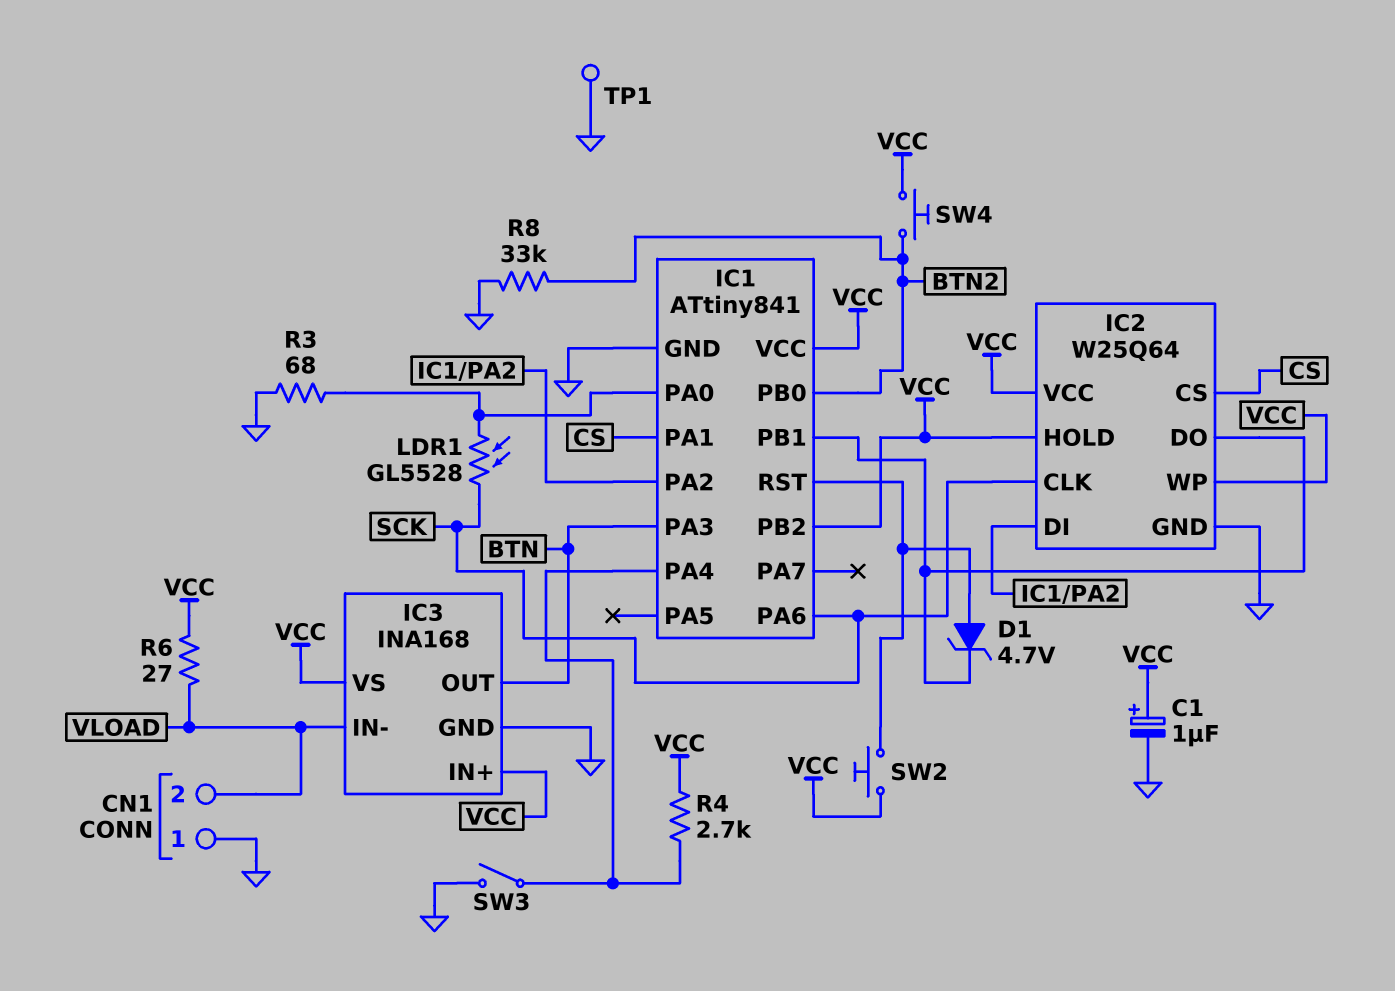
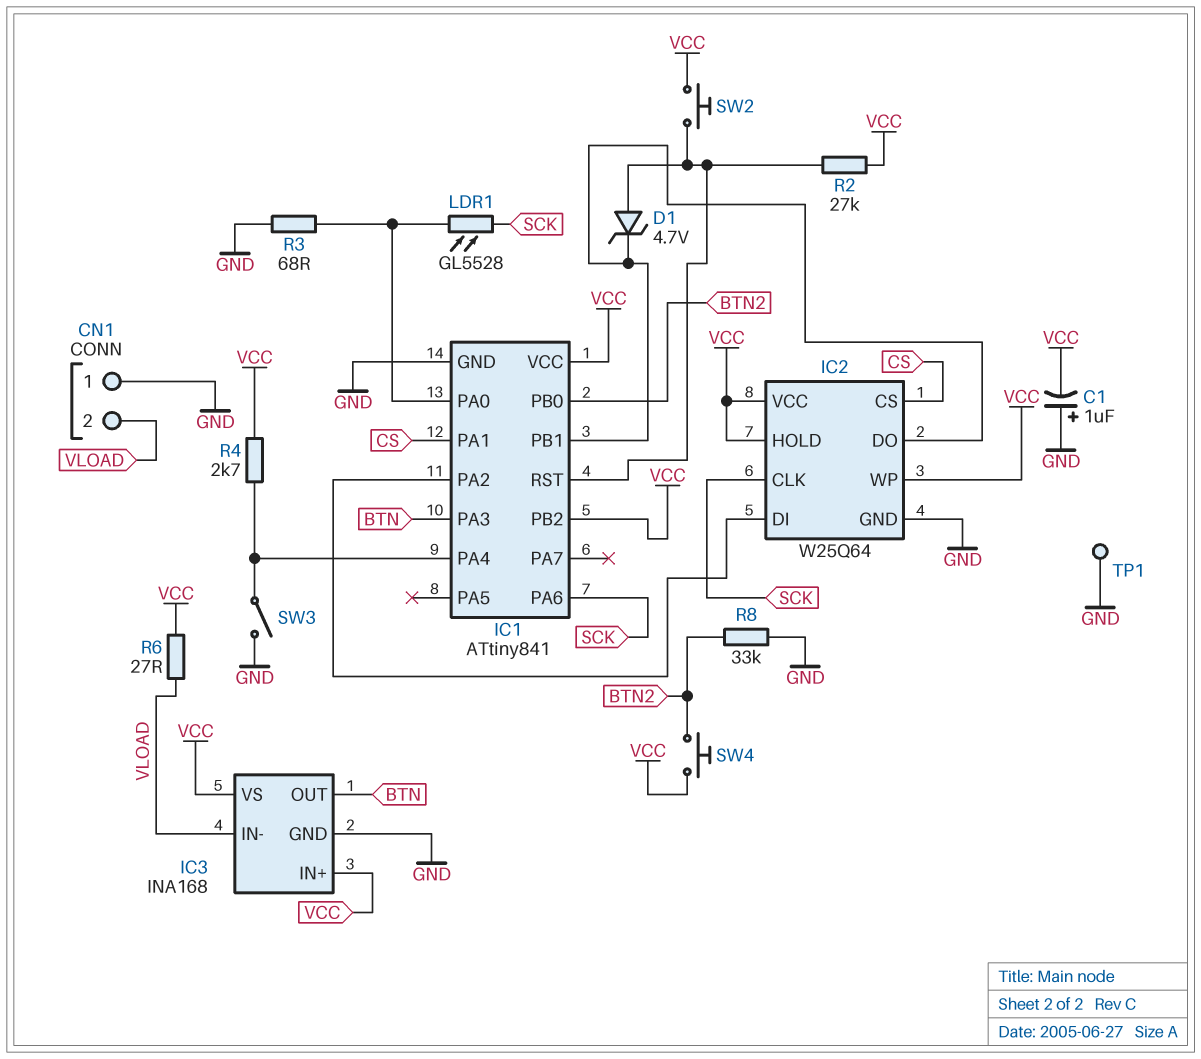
C1: 1uF (plus VCC, minus GND) -> 1uF (plus GND, minus VCC)
R2: none -> 27k (IC1/RST, VCC)

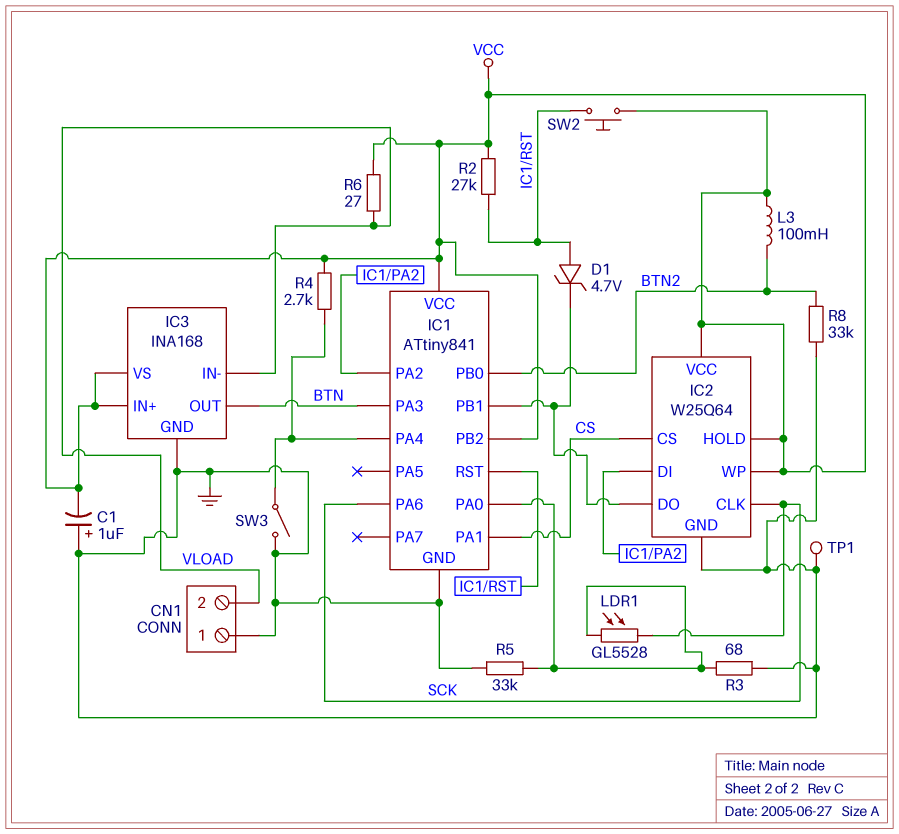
L3: none -> 100mH (BTN2, VCC)
R5: none -> 33k (GND, IC1/PA0)
SW4: button (BTN2, VCC) -> none

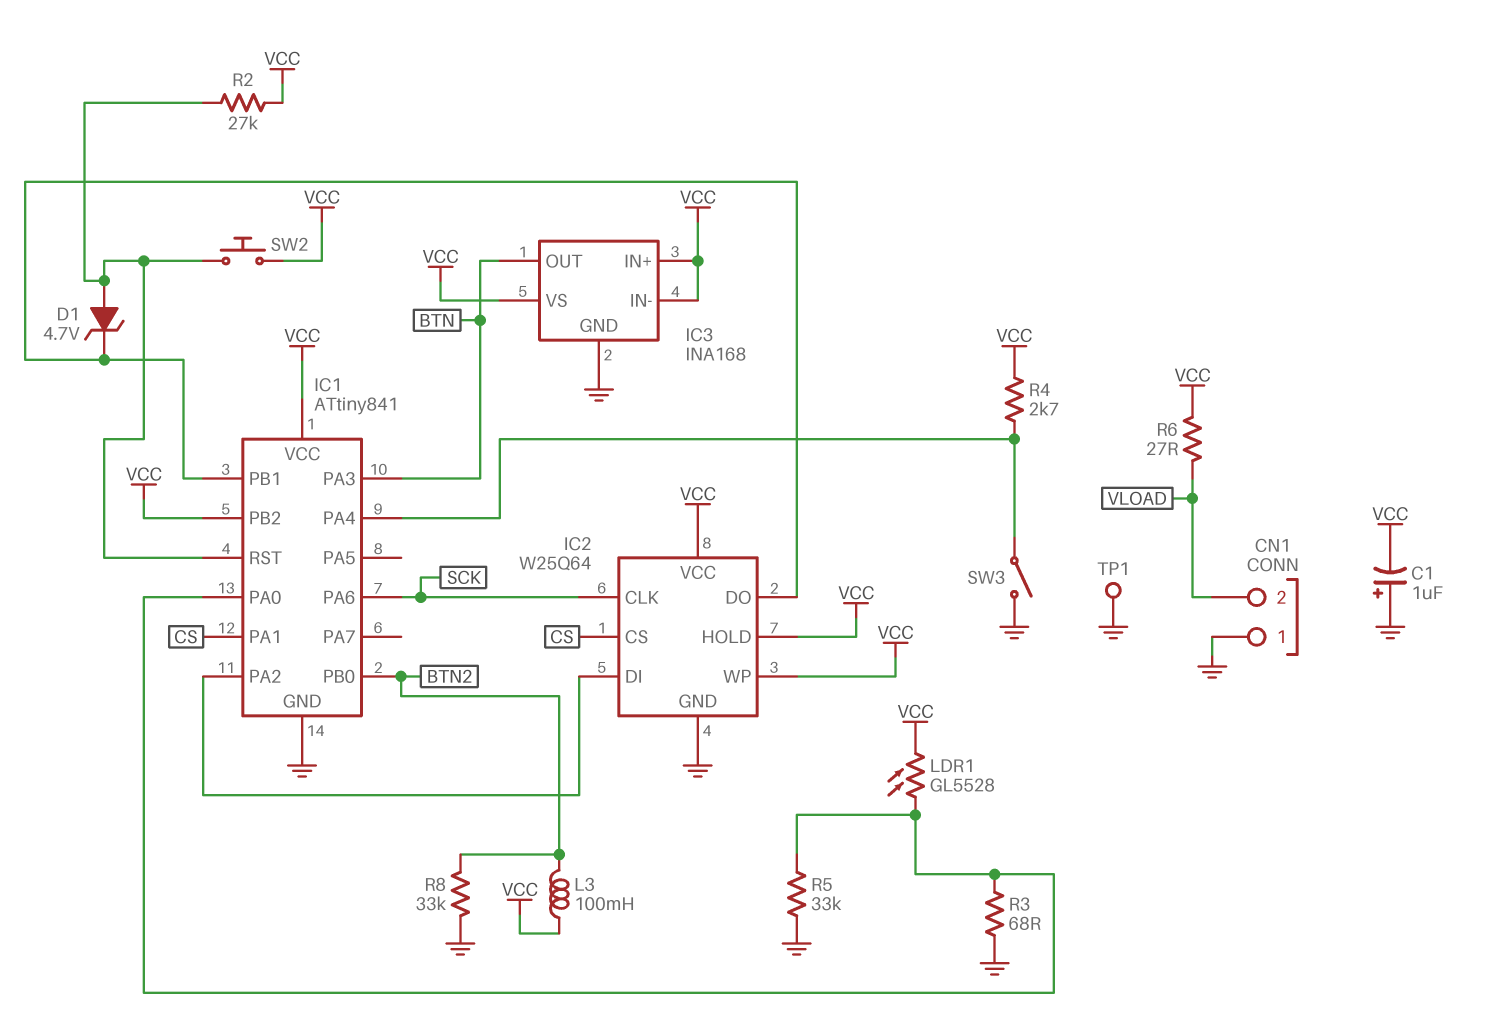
IC3 pin IN-: VLOAD -> VCC
LDR1: GL5528 (IC1/PA0, SCK) -> GL5528 (IC1/PA0, VCC)

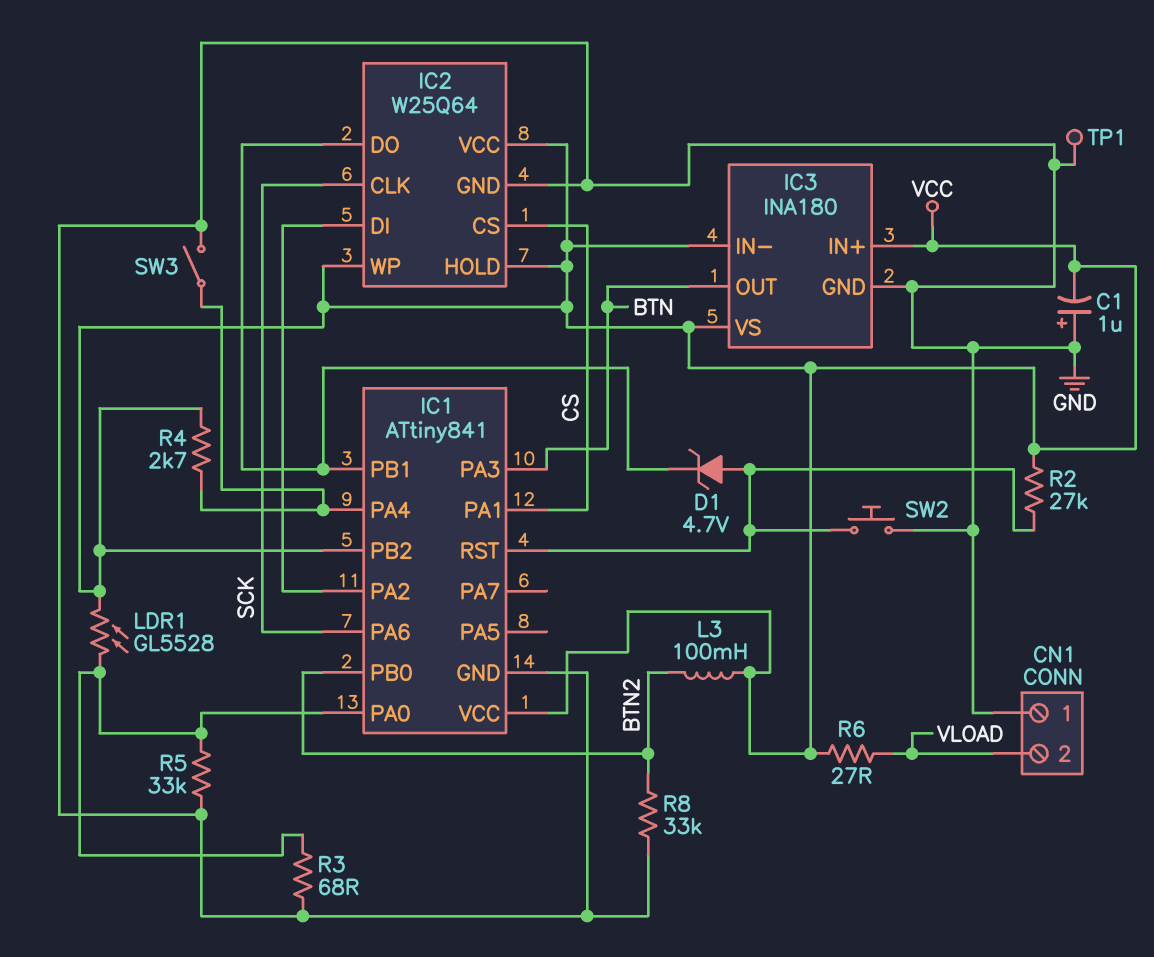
IC3: INA168 -> INA180
SW2: button (IC1/RST, VCC) -> button (GND, IC1/RST)

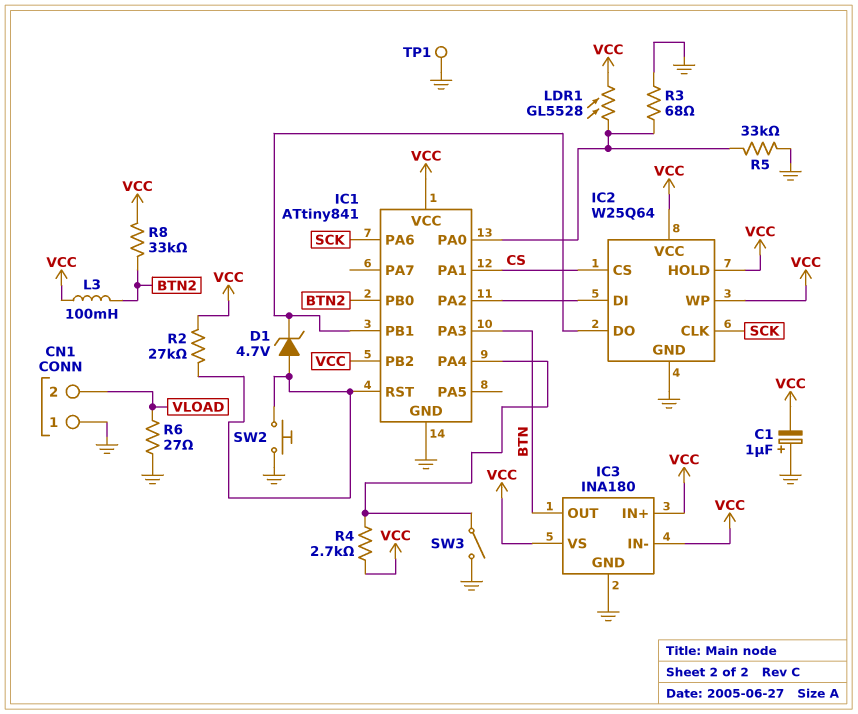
R6: 27 (VCC, VLOAD) -> 27 (GND, VLOAD)
R8: 33k (BTN2, GND) -> 33k (BTN2, VCC)

